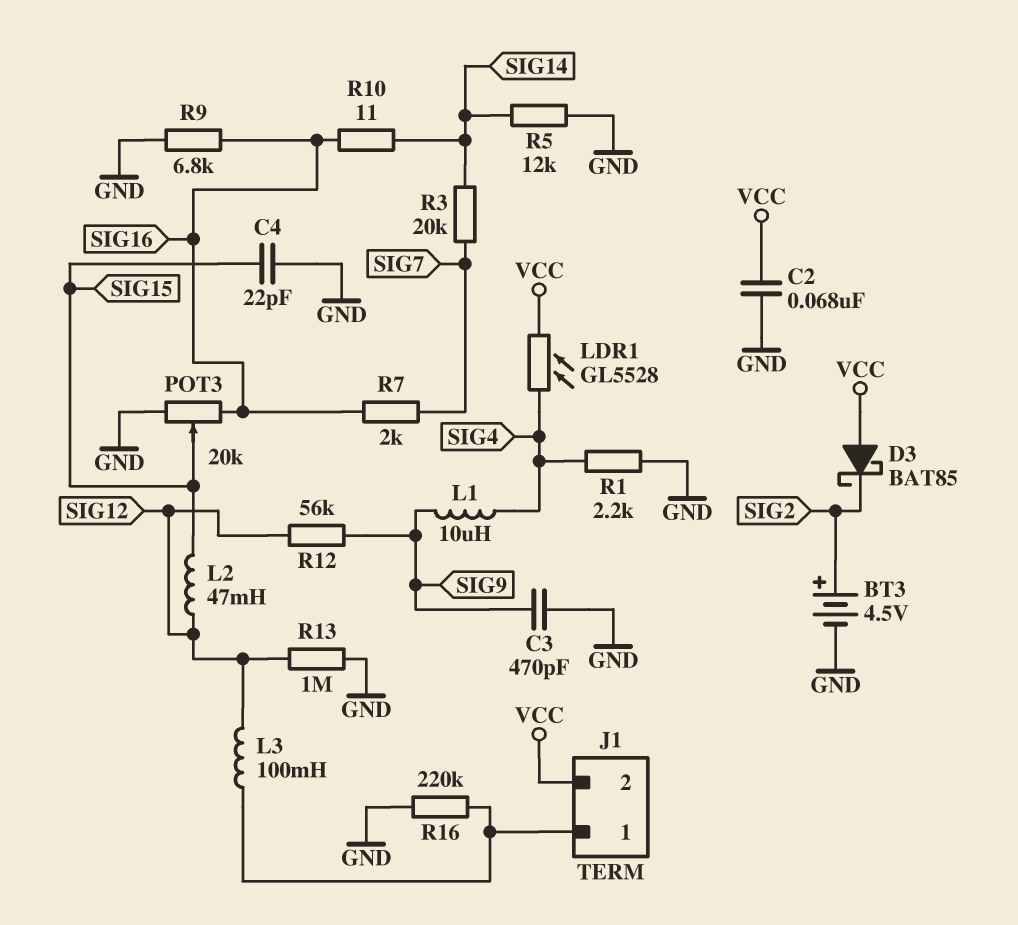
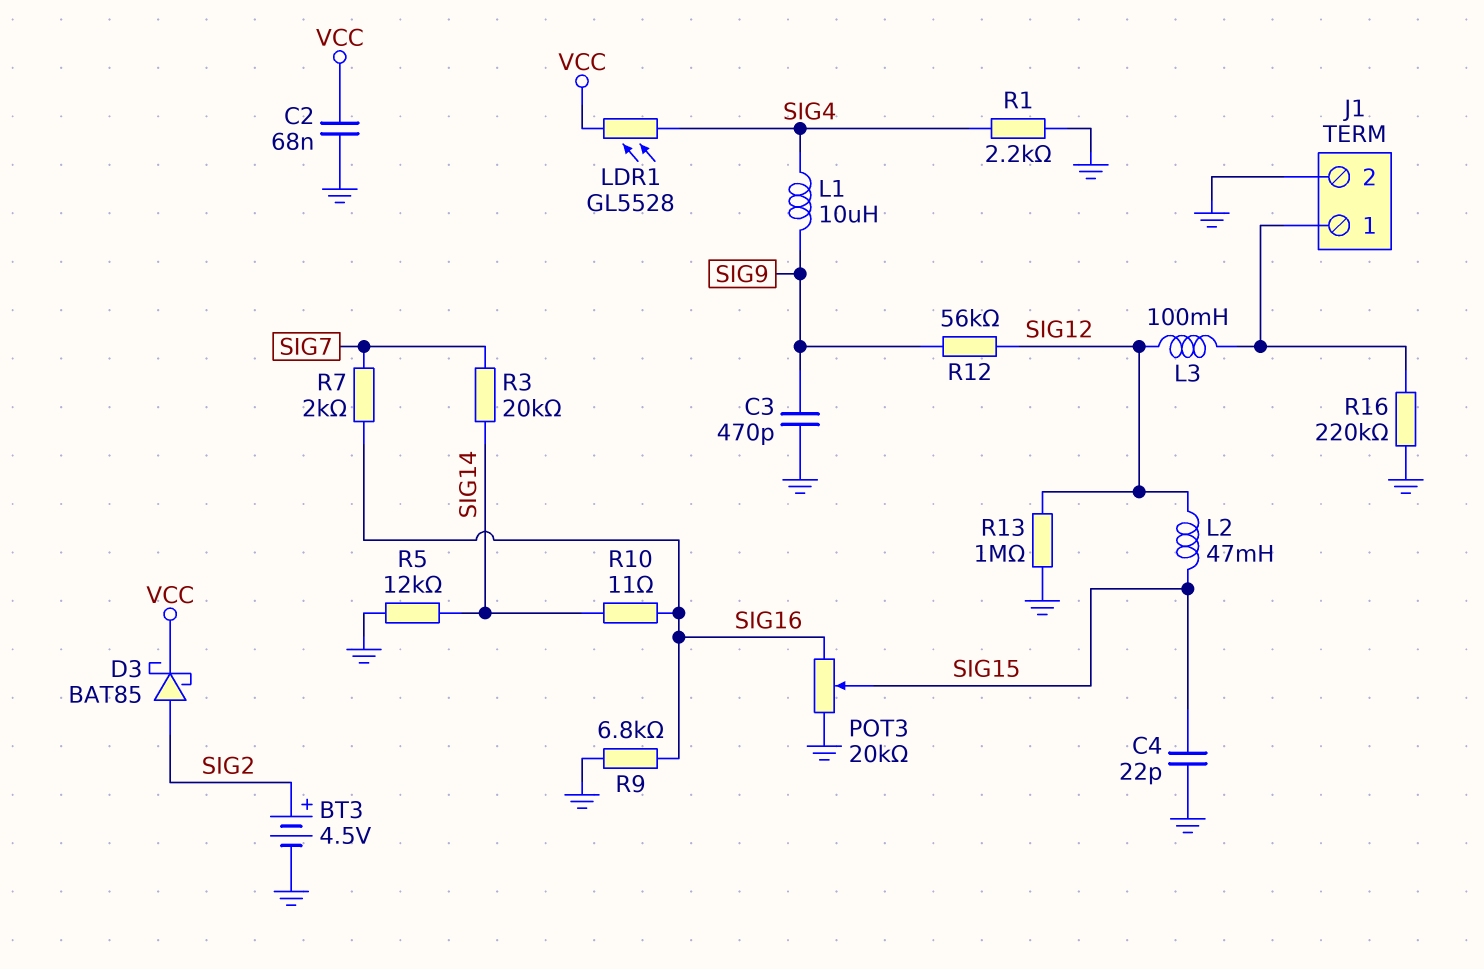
D3: schottky BAT85 (A VCC, K SIG2) -> schottky BAT85 (A SIG2, K VCC)
J1 pin 2: VCC -> GND

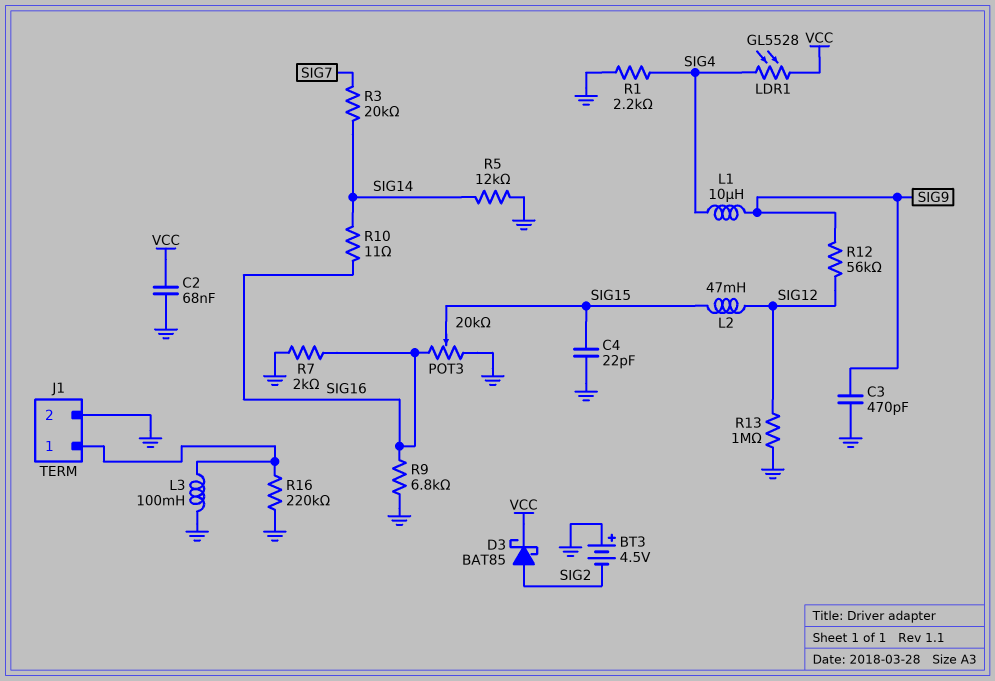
BT3: 4.5V (plus SIG2, minus GND) -> 4.5V (plus GND, minus SIG2)
L3: 100mH (J1/1, SIG12) -> 100mH (GND, J1/1)
R7: 2k (SIG7, SIG16) -> 2k (GND, SIG16)

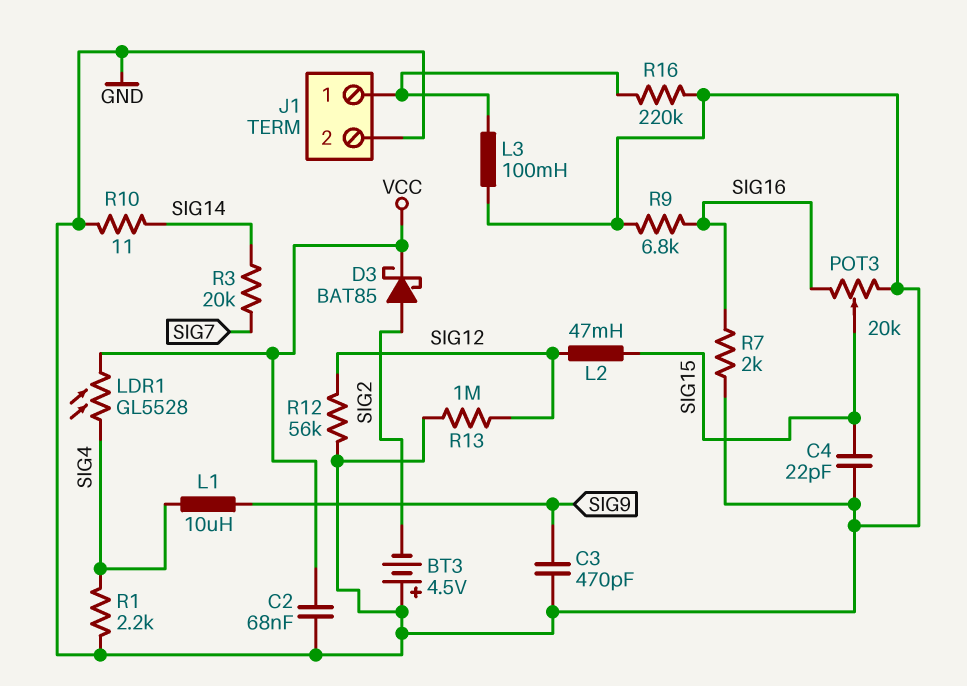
R5: 12k (GND, SIG14) -> none
R10: 11 (SIG14, SIG16) -> 11 (GND, SIG14)
R12: 56k (SIG9, SIG12) -> 56k (GND, SIG12)

